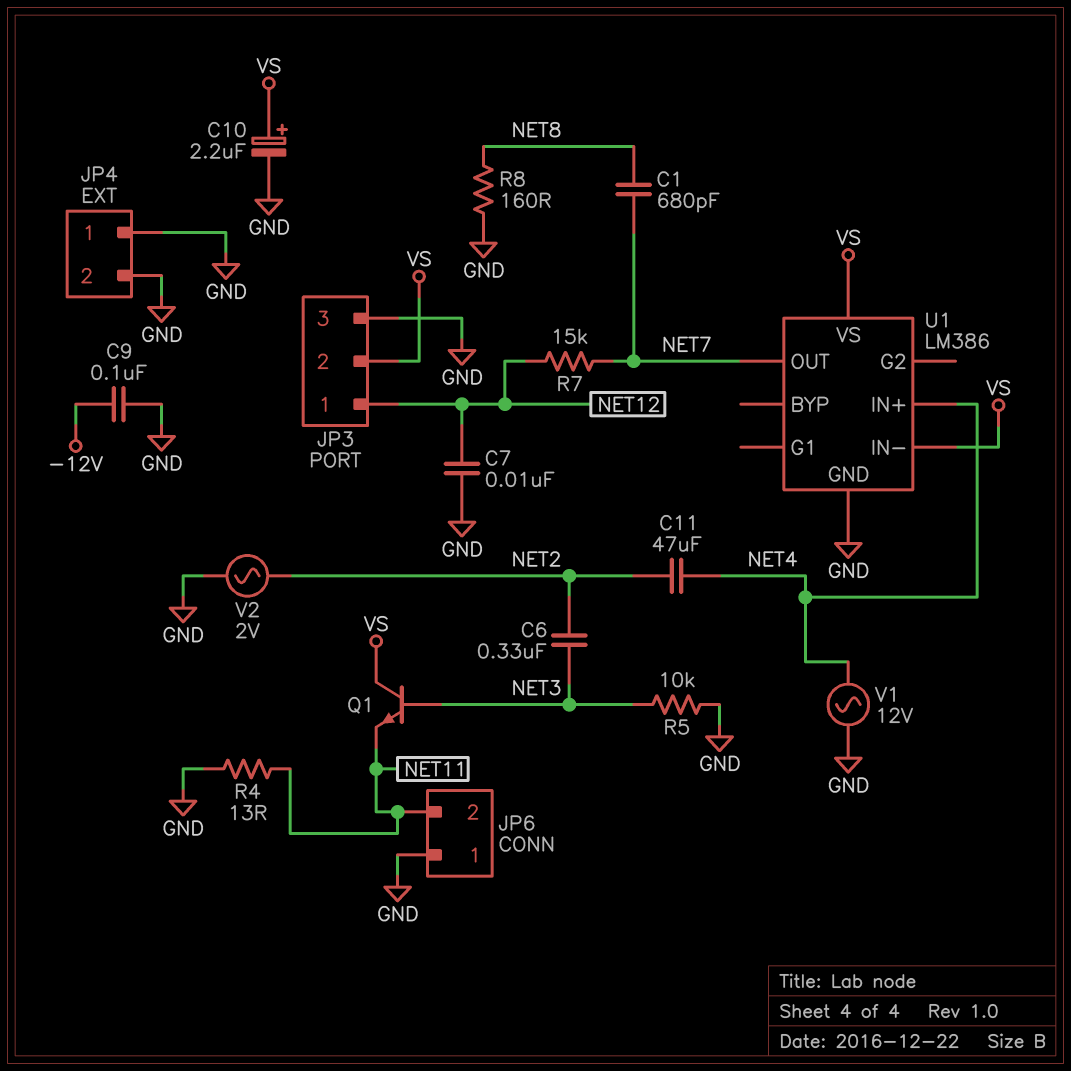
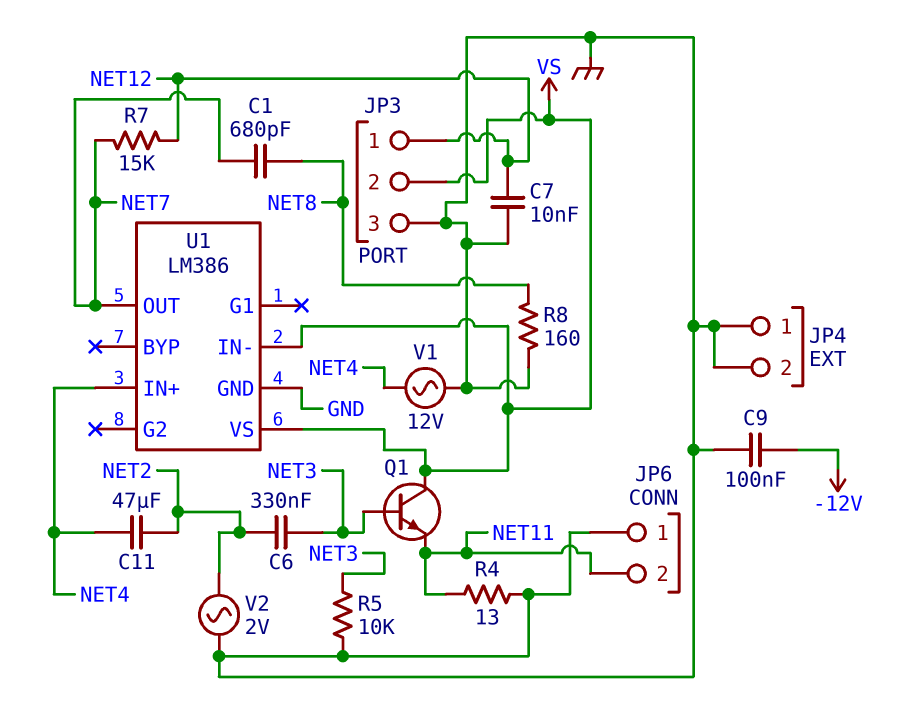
C10: 2.2uF (plus VS, minus GND) -> none

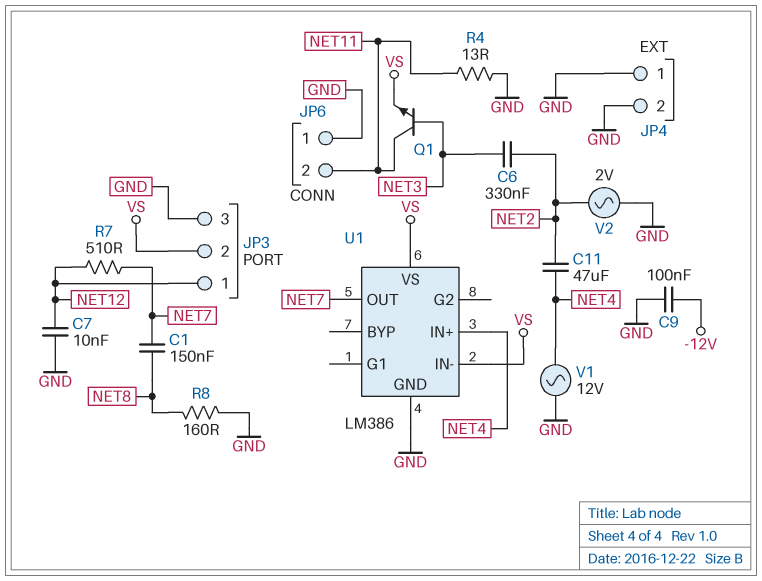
C1: 680pF (NET7, NET8) -> 150nF (NET7, NET8)
Q1: NPN (B NET3, C VS, E NET11) -> NPN (B NET3, C NET11, E VS)
R5: 10k (GND, NET3) -> none
R7: 15k (NET7, NET12) -> 510 (NET7, NET12)

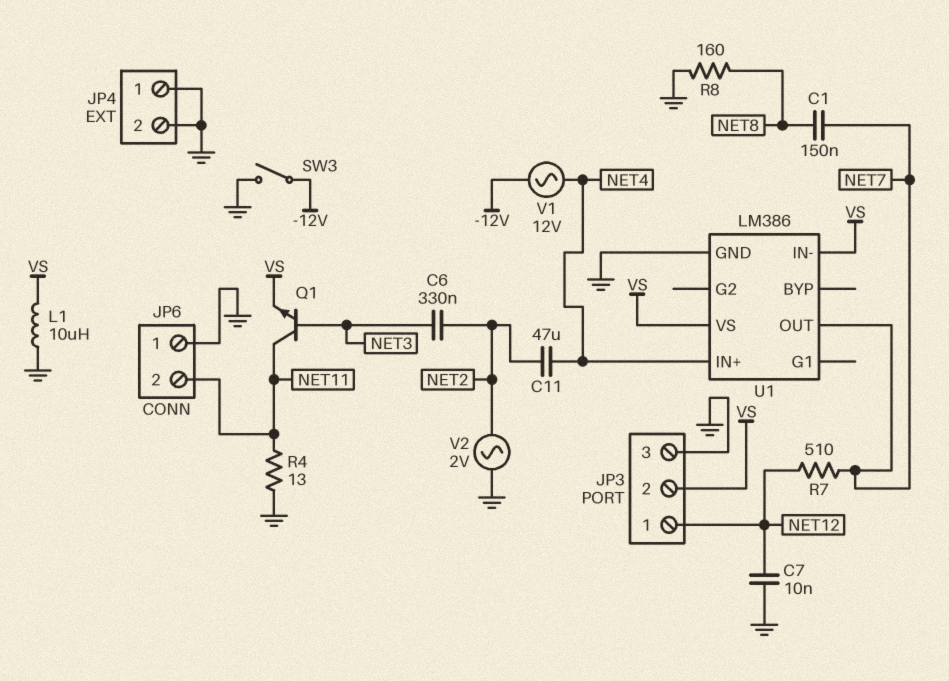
C9: 100nF (-12V, GND) -> none
L1: none -> 10uH (GND, VS)
SW3: none -> switch (-12V, GND)
V1: AC 12V (GND, NET4) -> AC 12V (-12V, NET4)

